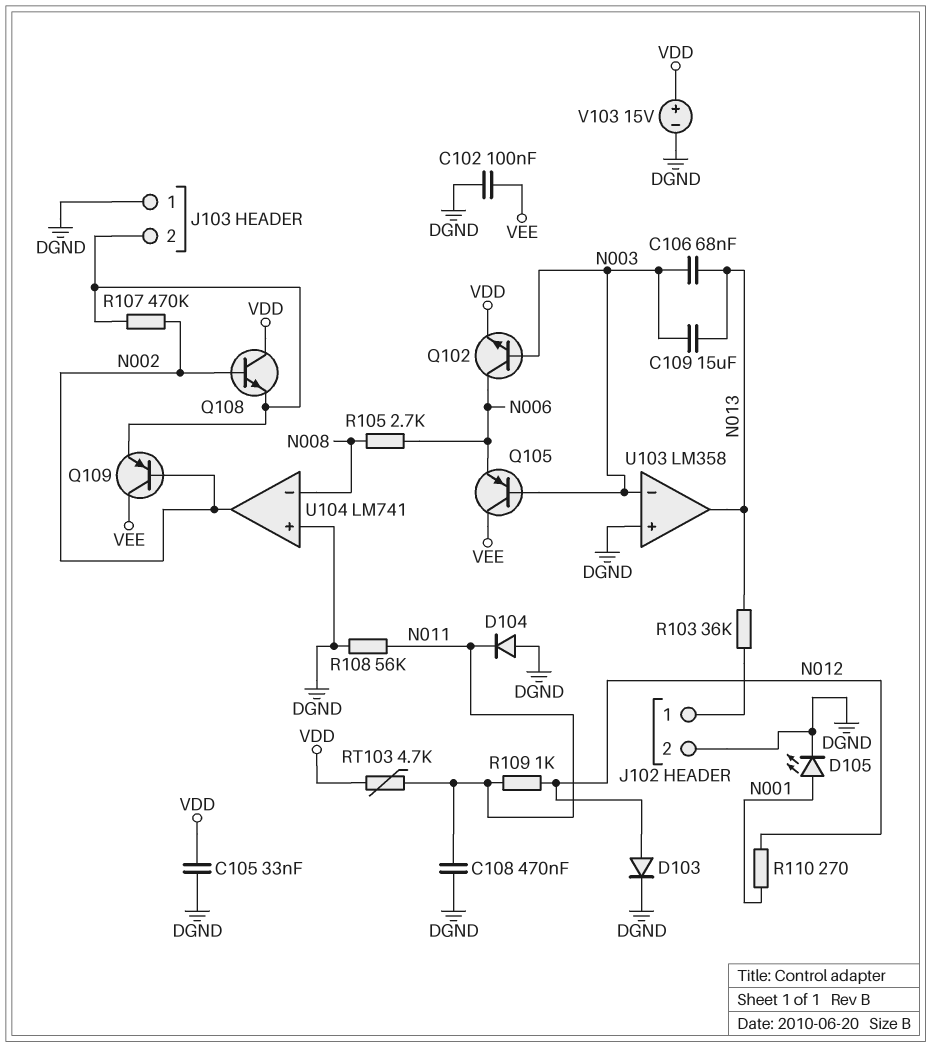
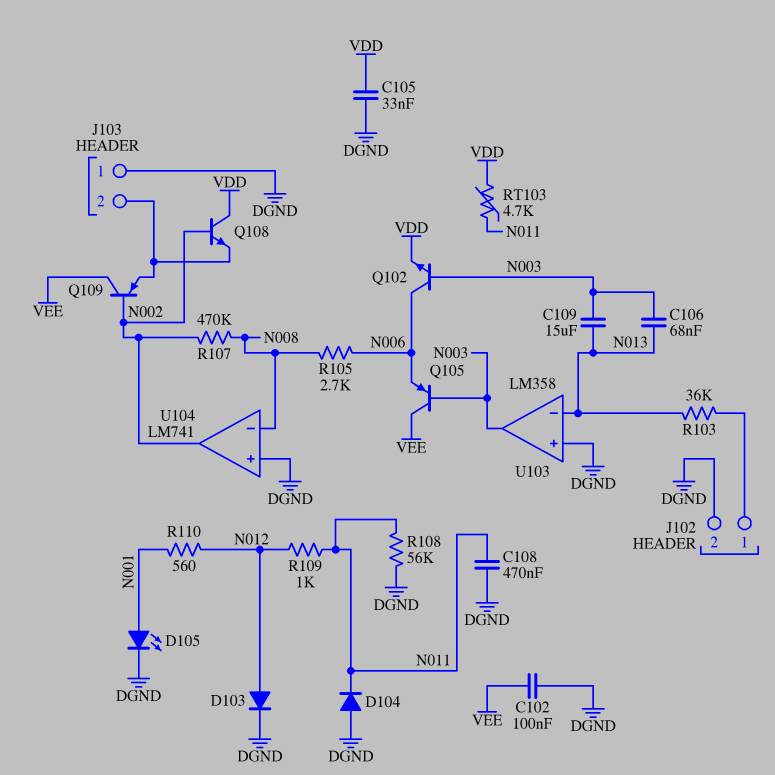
R107: 470k (J103/2, N002) -> 470k (N002, N008)
R110: 270 (N001, N012) -> 560 (N001, N012)
U103 pin in-: N003 -> N013
U103 pin out: N013 -> N003
V103: 15V (plus VDD, minus DGND) -> none

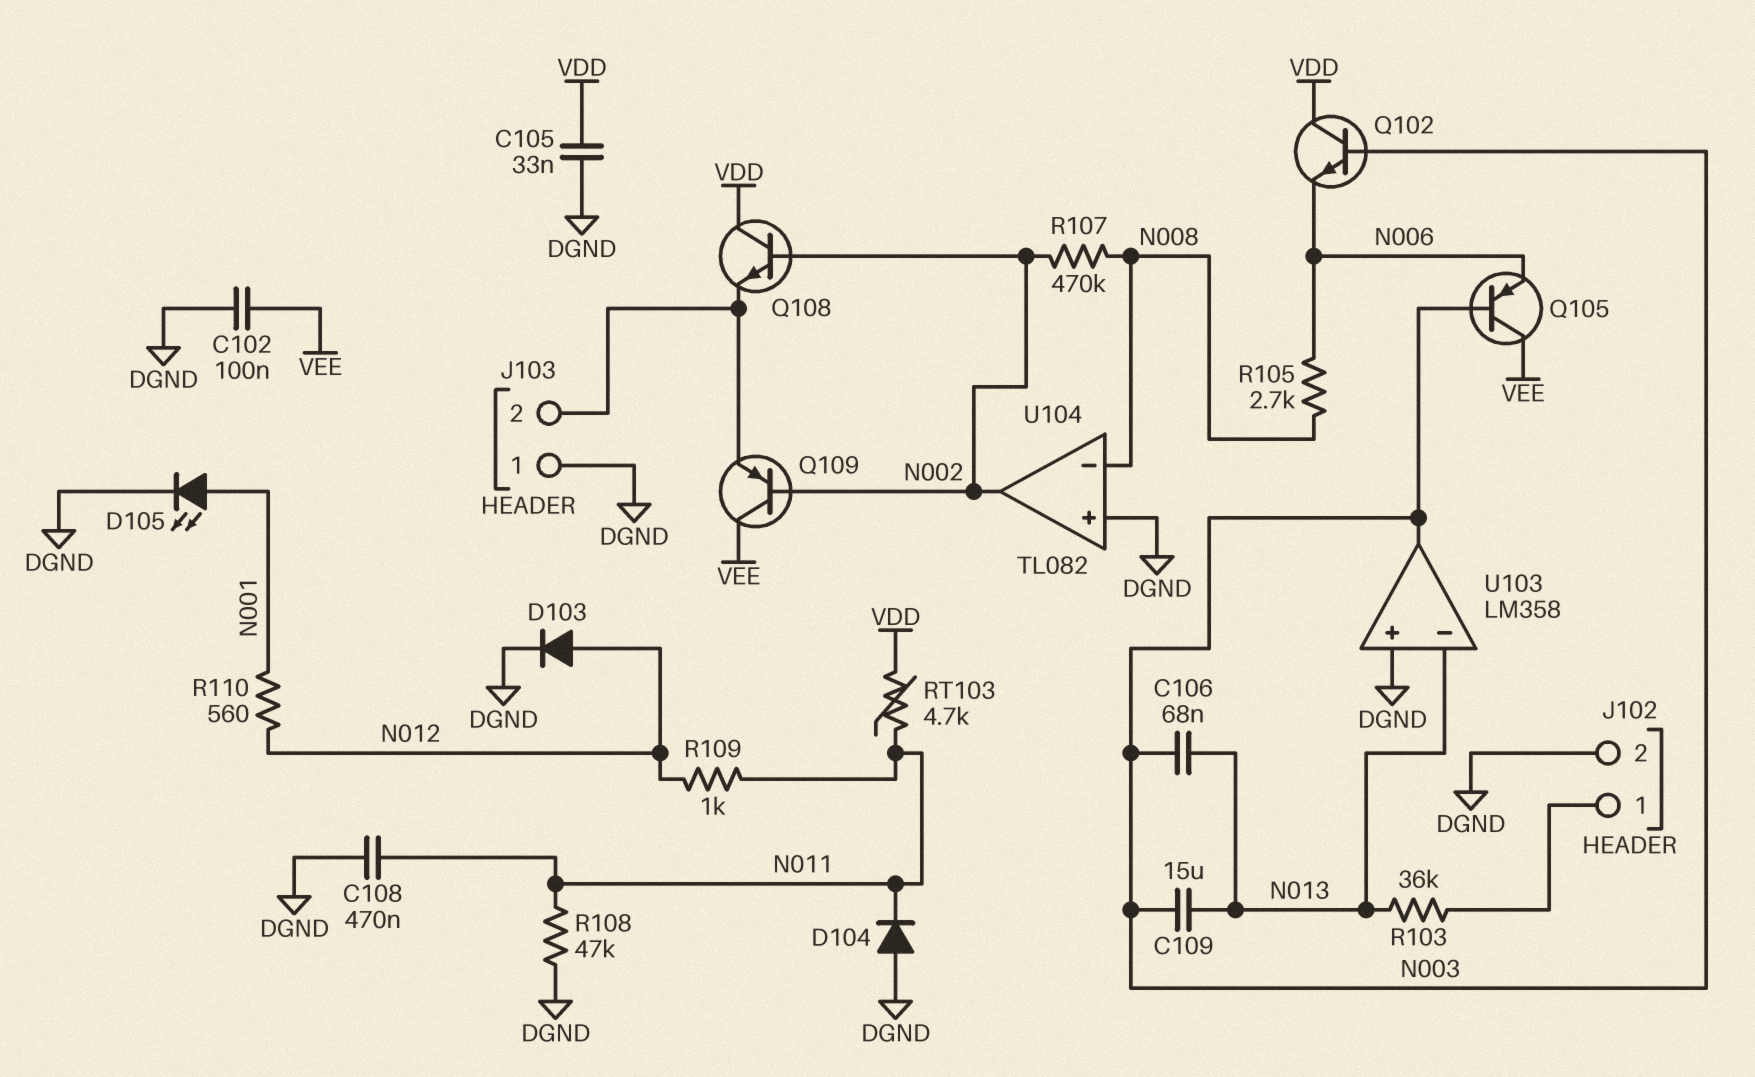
Q102: NPN (B N003, C N006, E VDD) -> NPN (B N003, C VDD, E N006)
R108: 56k (DGND, N011) -> 47k (DGND, N011)
U104: LM741 -> TL082

